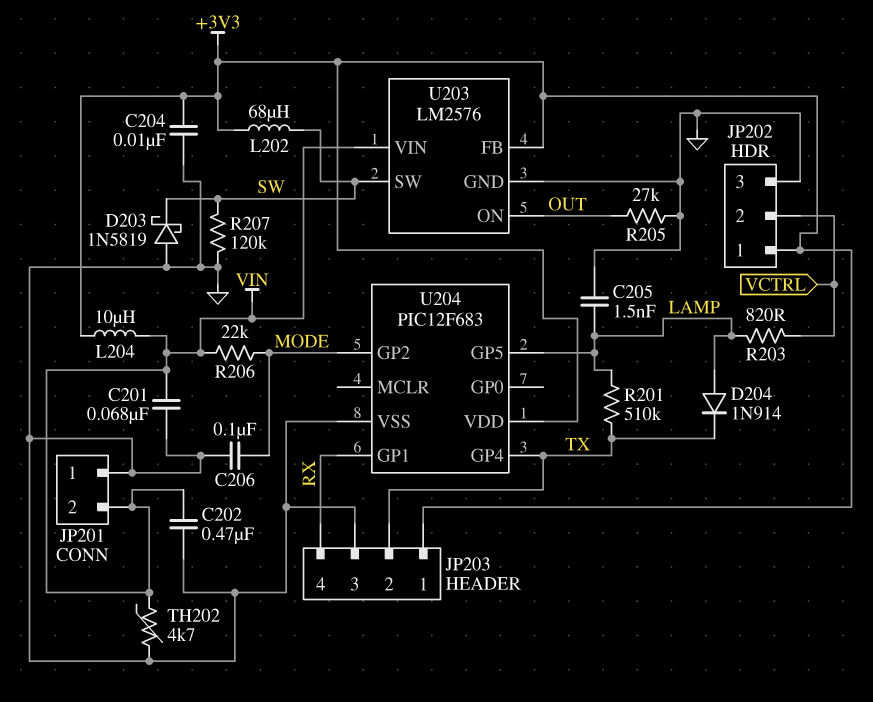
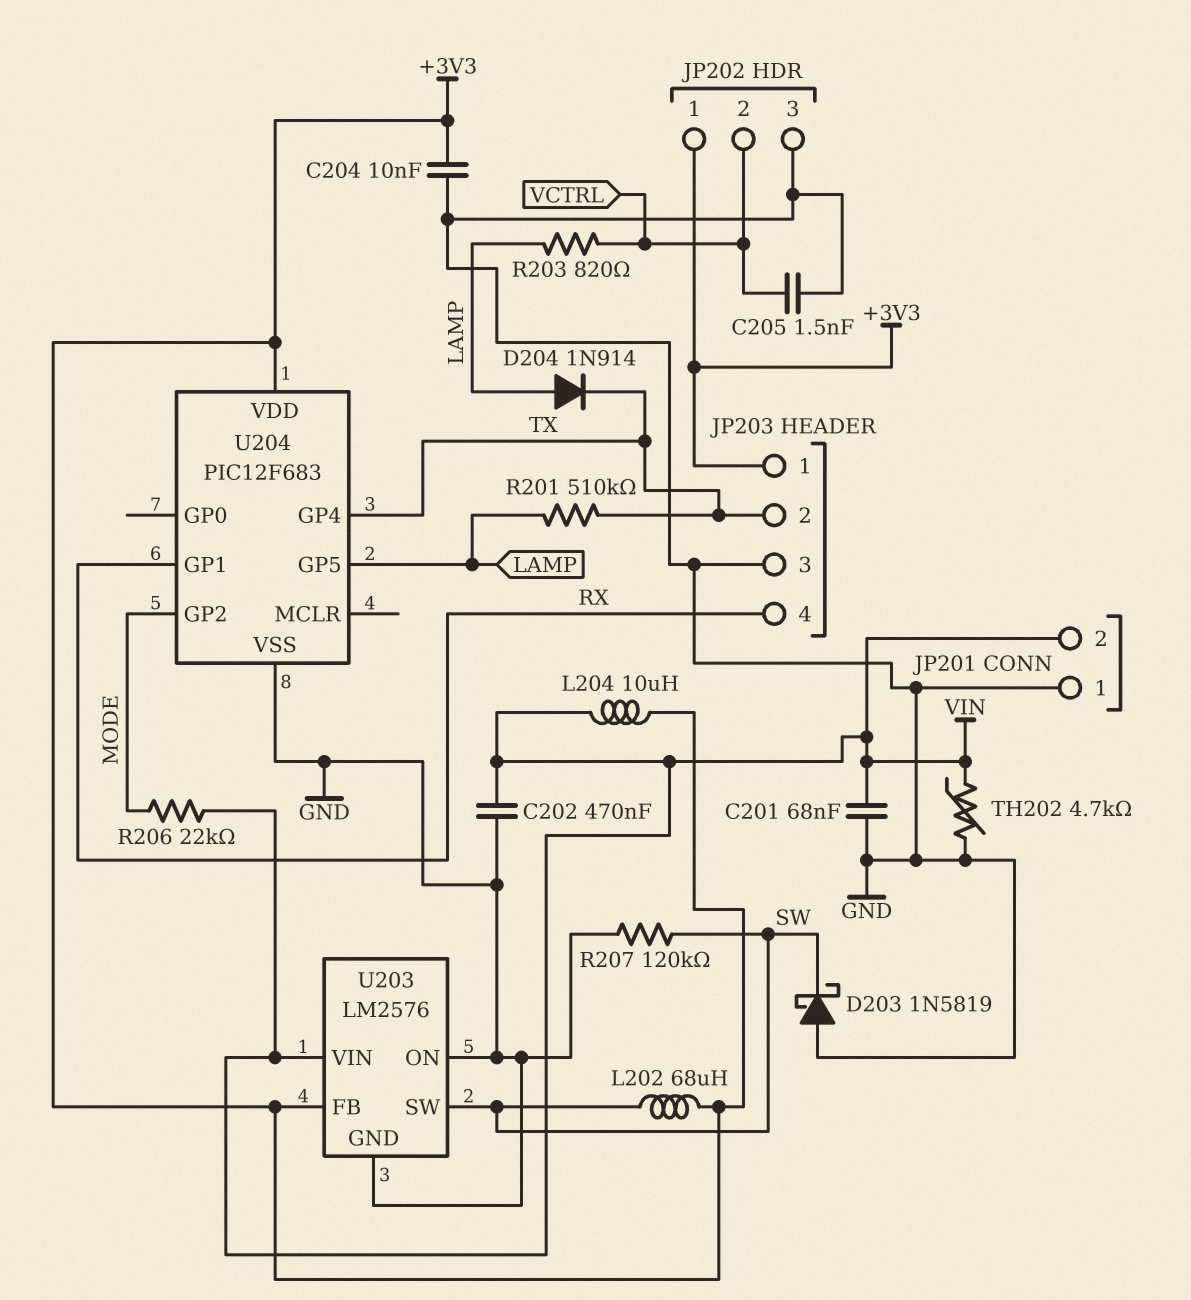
C205: 1.5nF (GND, LAMP) -> 1.5nF (GND, VCTRL)
C206: 100nF (GND, MODE) -> none
R205: 27k (GND, OUT) -> none
U203 pin ON: OUT -> GND

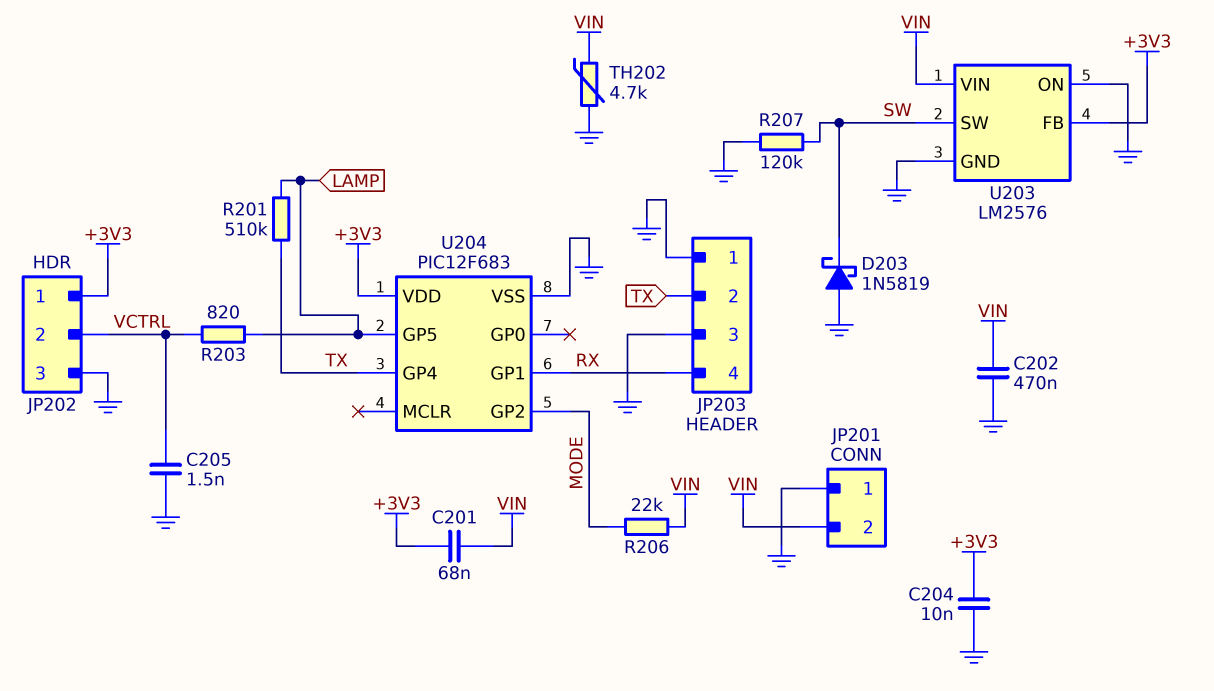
C201: 68nF (GND, VIN) -> 68nF (+3V3, VIN)
D204: diode 1N914 (A LAMP, K TX) -> none
JP203 pin 1: +3V3 -> GND
L202: 68uH (+3V3, SW) -> none
L204: 10uH (+3V3, VIN) -> none

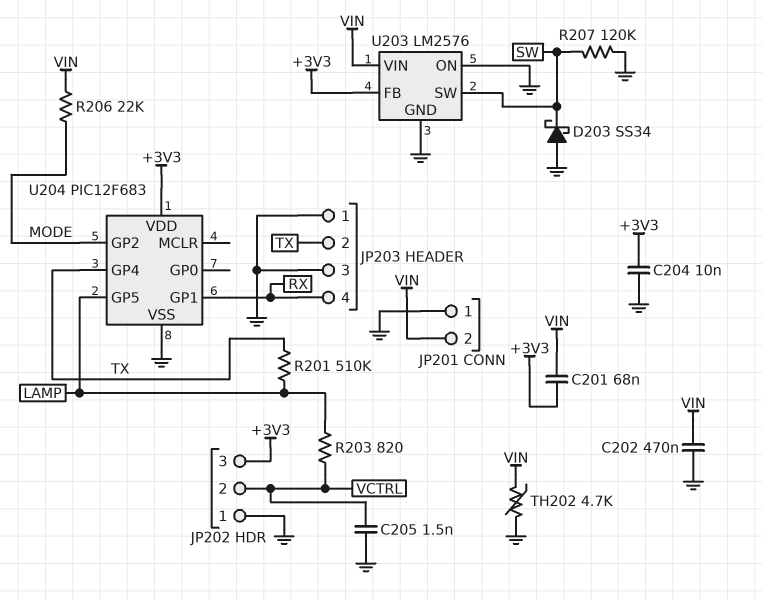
D203: schottky 1N5819 (A GND, K SW) -> schottky SS34 (A GND, K SW)
JP202 pin 1: +3V3 -> GND
JP202 pin 3: GND -> +3V3

